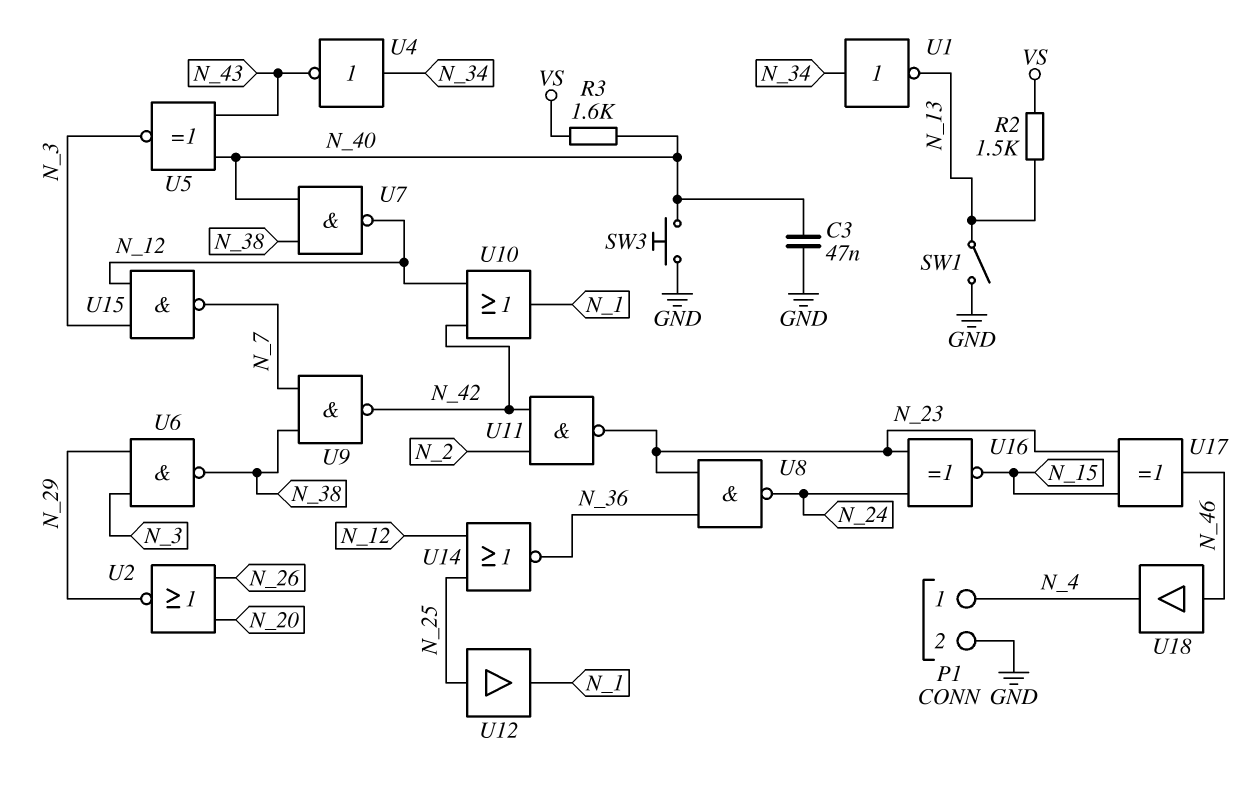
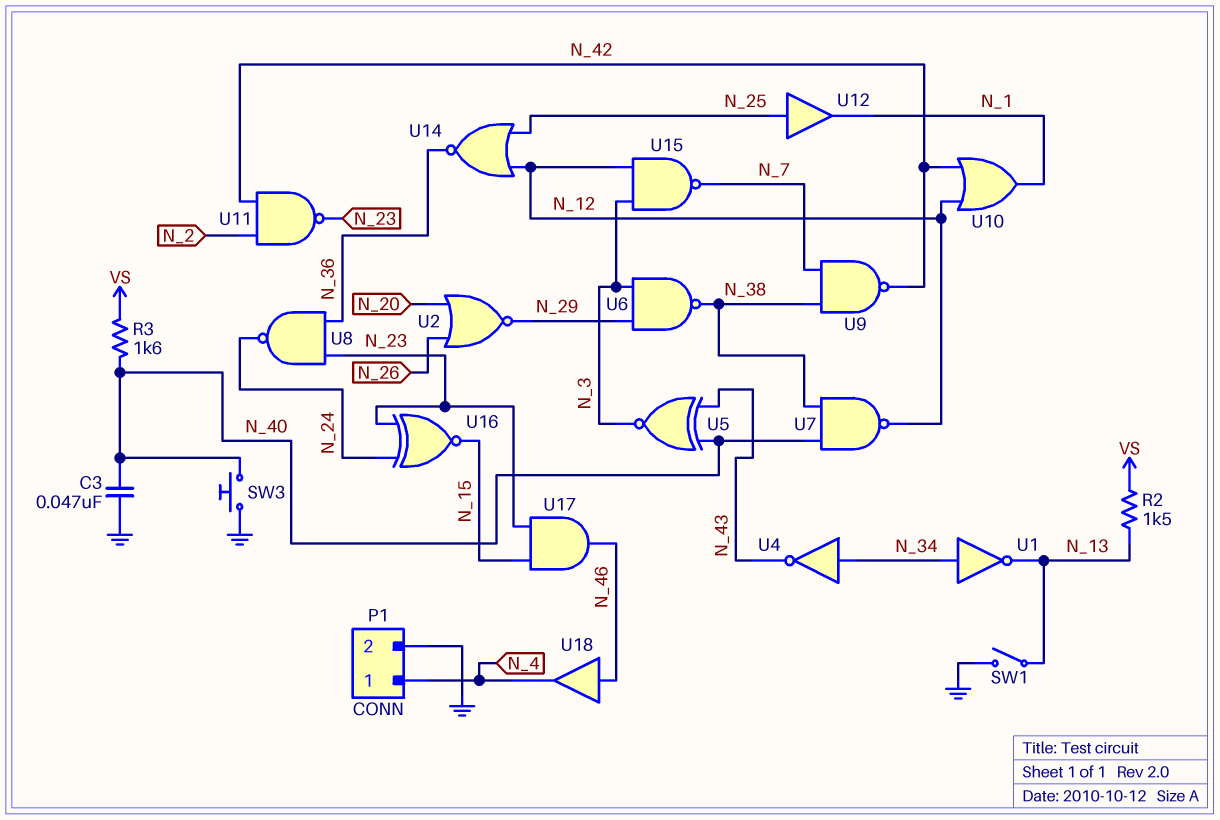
U17: XOR (in N_15, in N_23, out N_46) -> AND (in N_15, in N_23, out N_46)

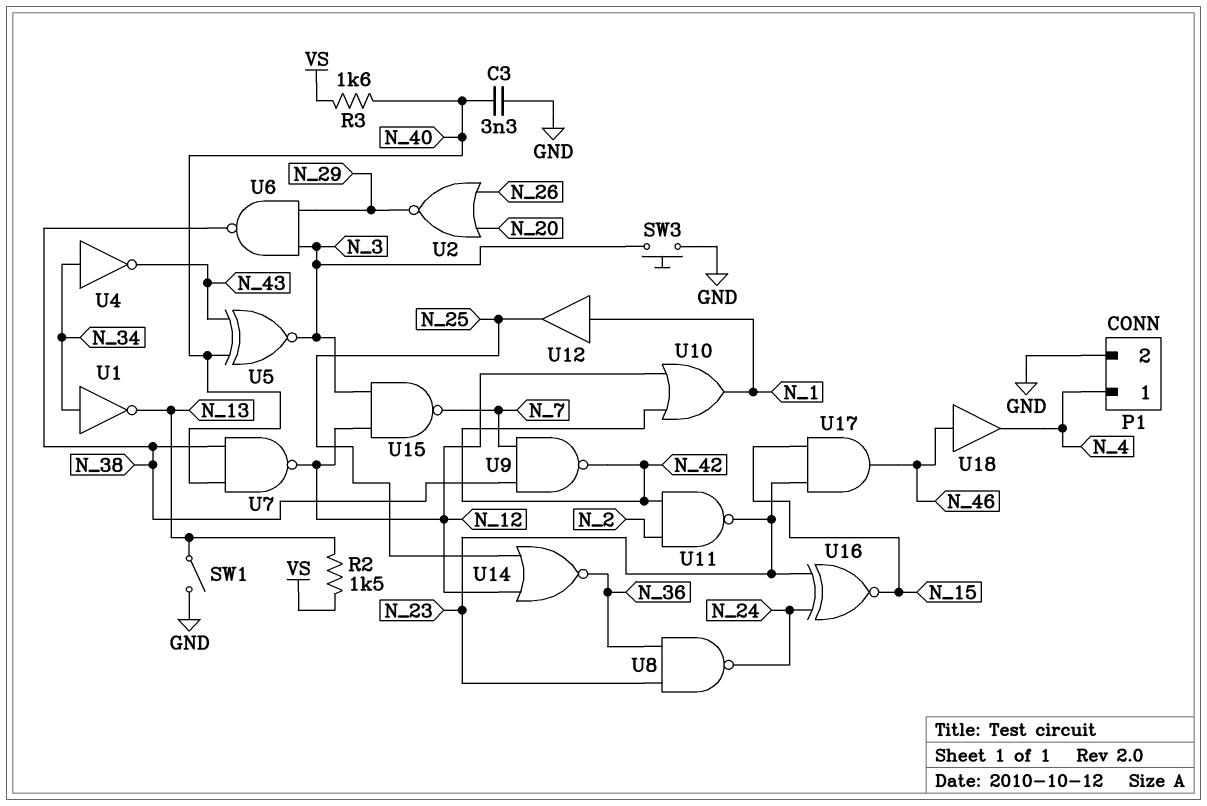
C3: 47nF (GND, N_40) -> 3.3nF (GND, N_40)
SW3: button (GND, N_40) -> button (GND, N_3)
U12: buffer (in N_25, out N_1) -> buffer (in N_1, out N_25)

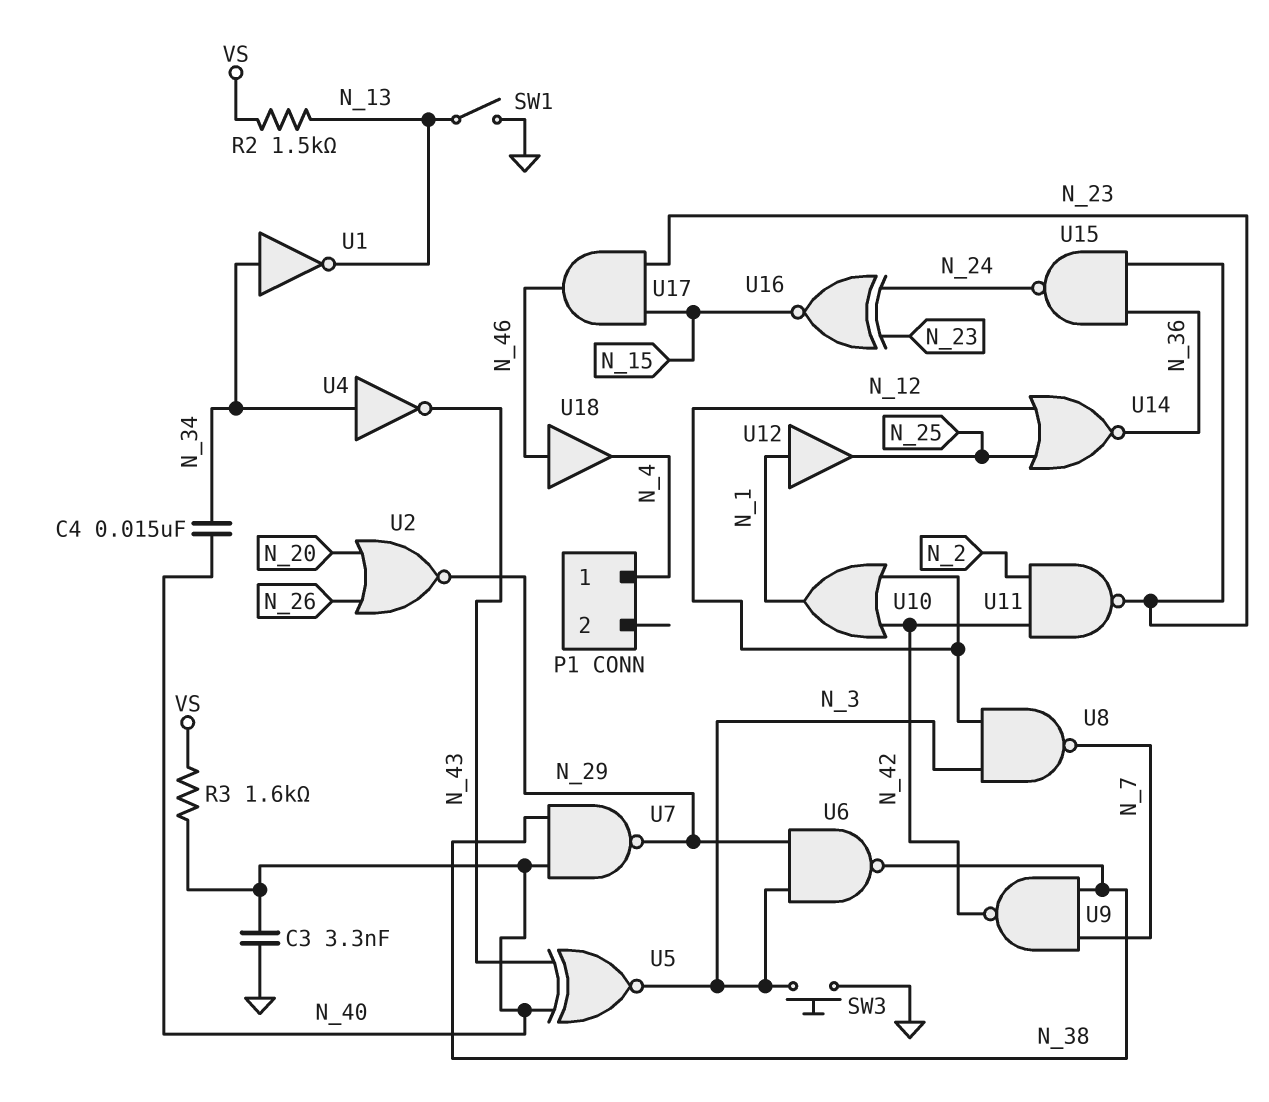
C4: none -> 15nF (N_34, N_40)
P1 pin 2: GND -> none
U7: NAND (in N_38, in N_40, out N_12) -> NAND (in N_38, in N_40, out N_29)
U8: NAND (in N_23, in N_36, out N_24) -> NAND (in N_3, in N_12, out N_7)
U15: NAND (in N_3, in N_12, out N_7) -> NAND (in N_23, in N_36, out N_24)

